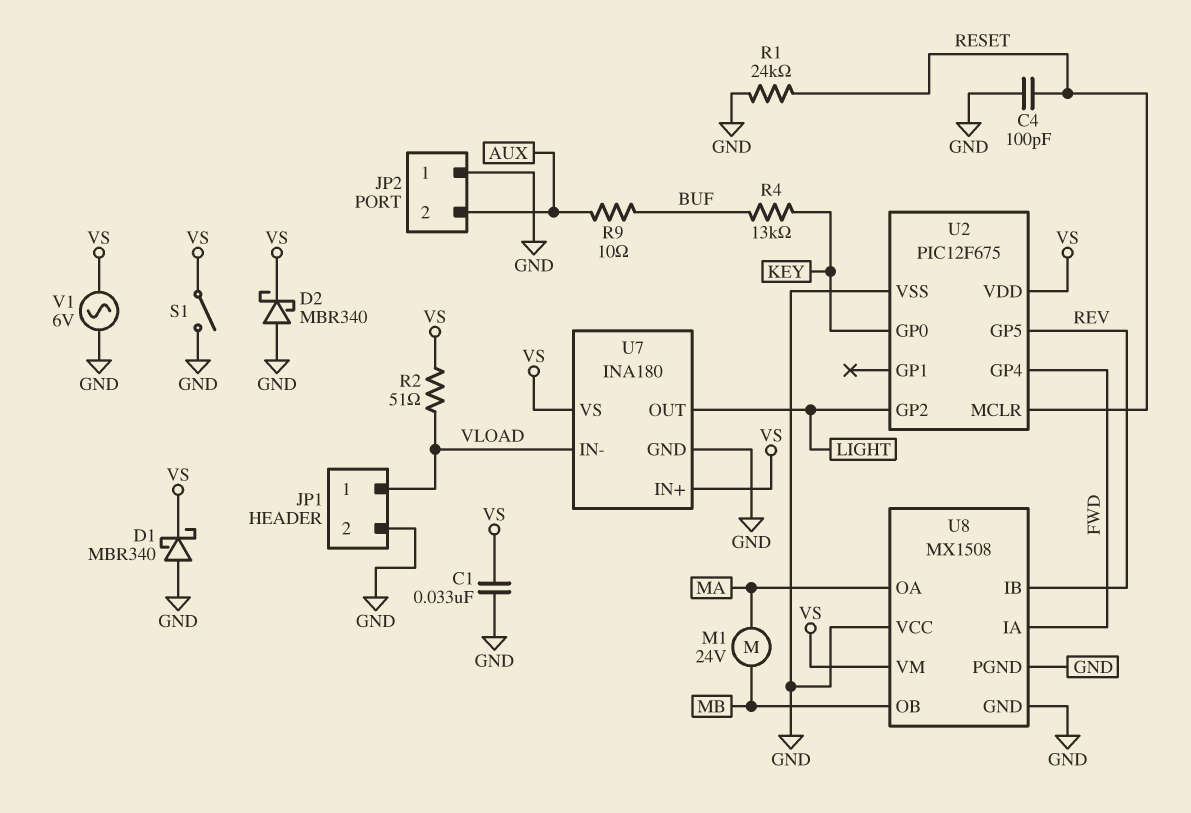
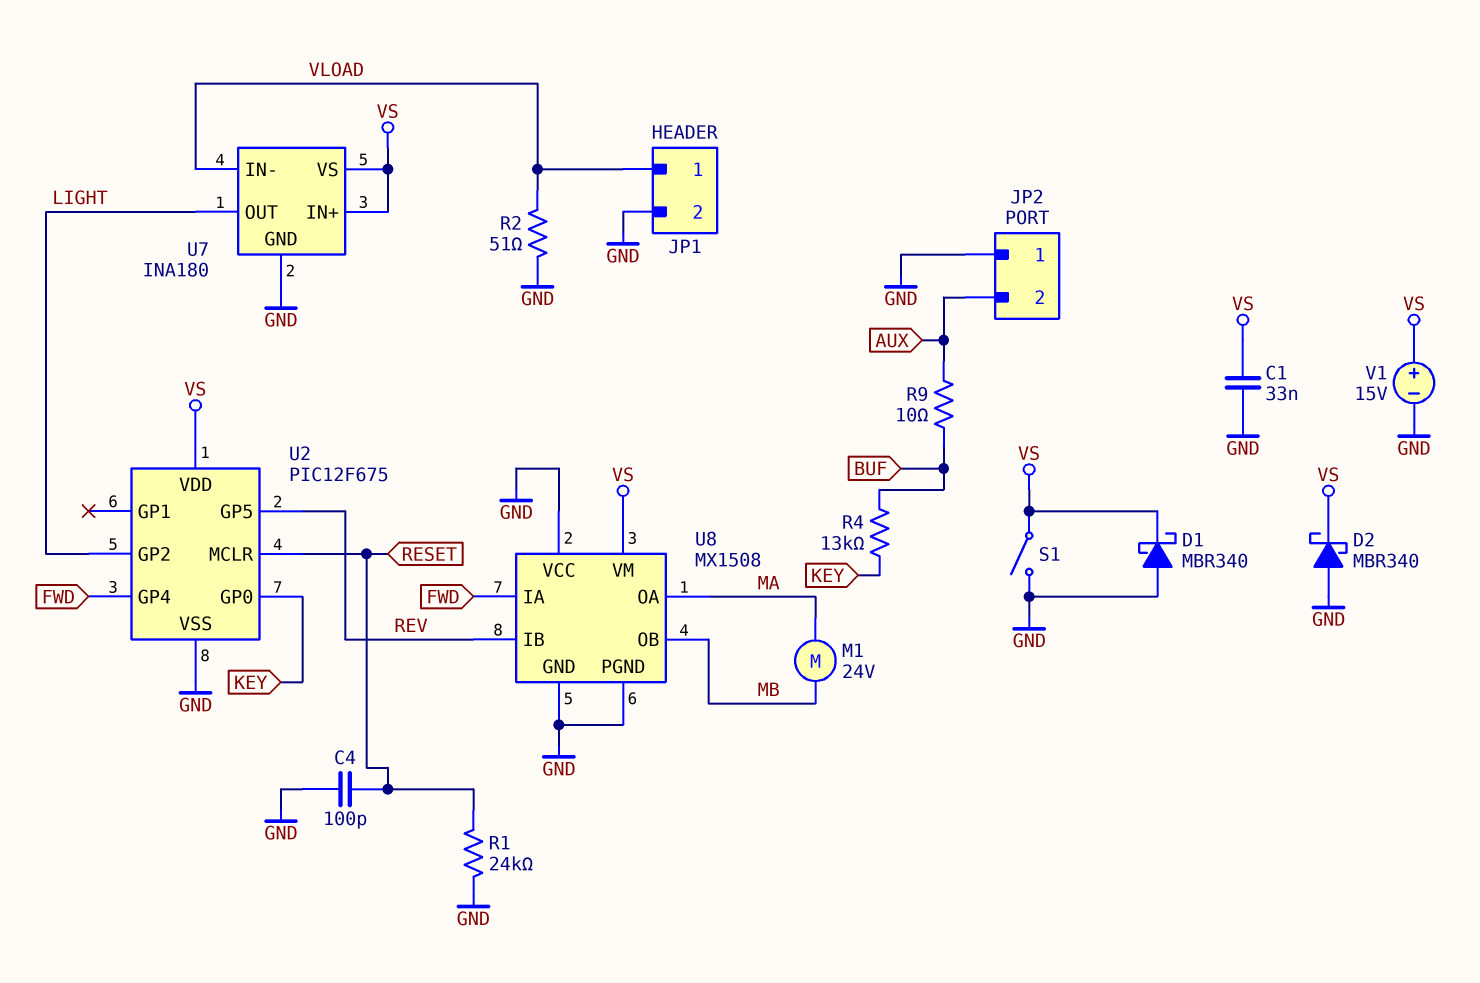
R2: 51 (VLOAD, VS) -> 51 (GND, VLOAD)
V1: AC 6V (GND, VS) -> 15V (plus VS, minus GND)

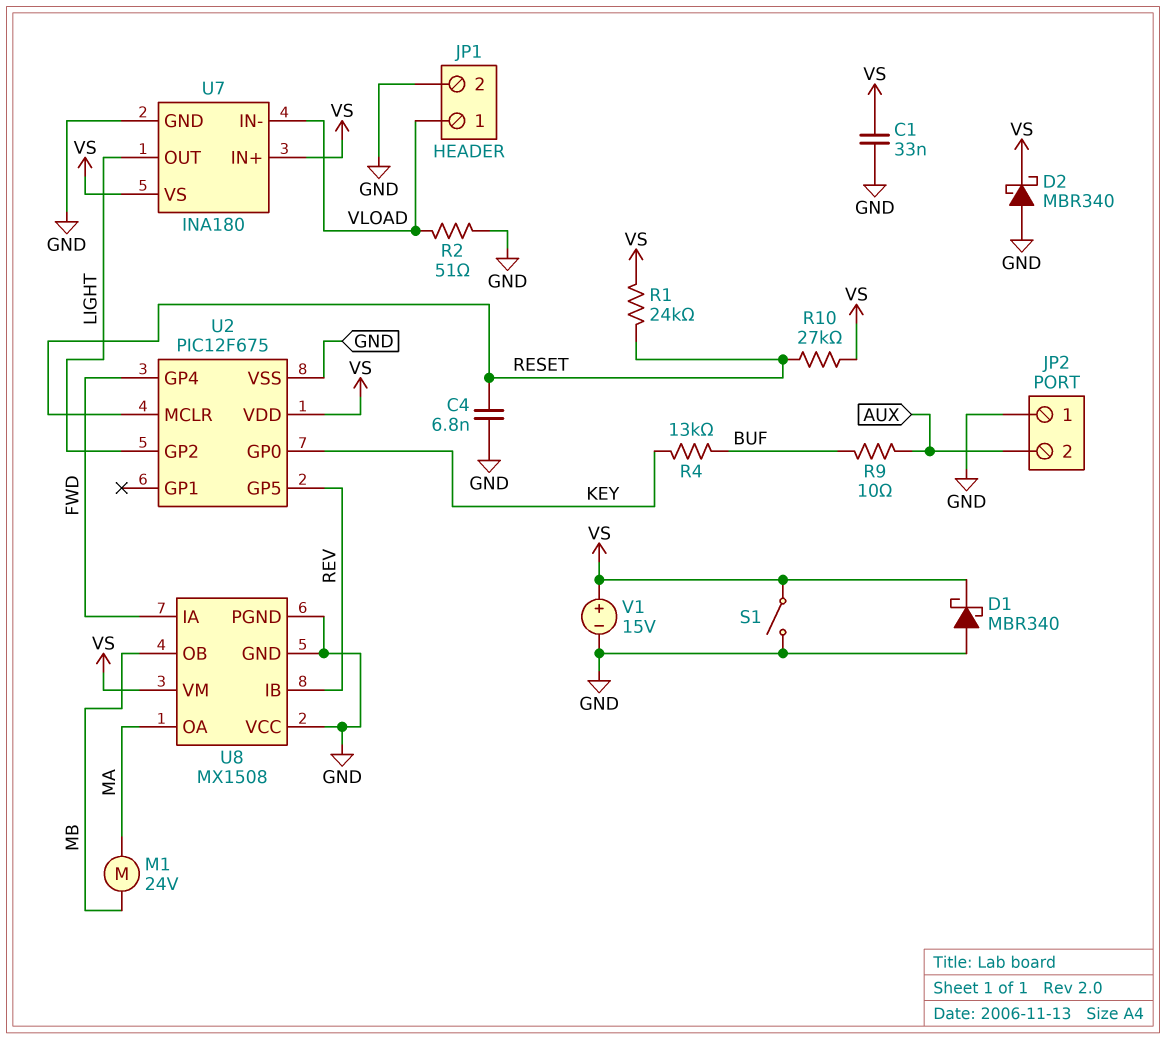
C4: 100pF (GND, RESET) -> 6.8nF (GND, RESET)
R1: 24k (GND, RESET) -> 24k (RESET, VS)
R10: none -> 27k (RESET, VS)

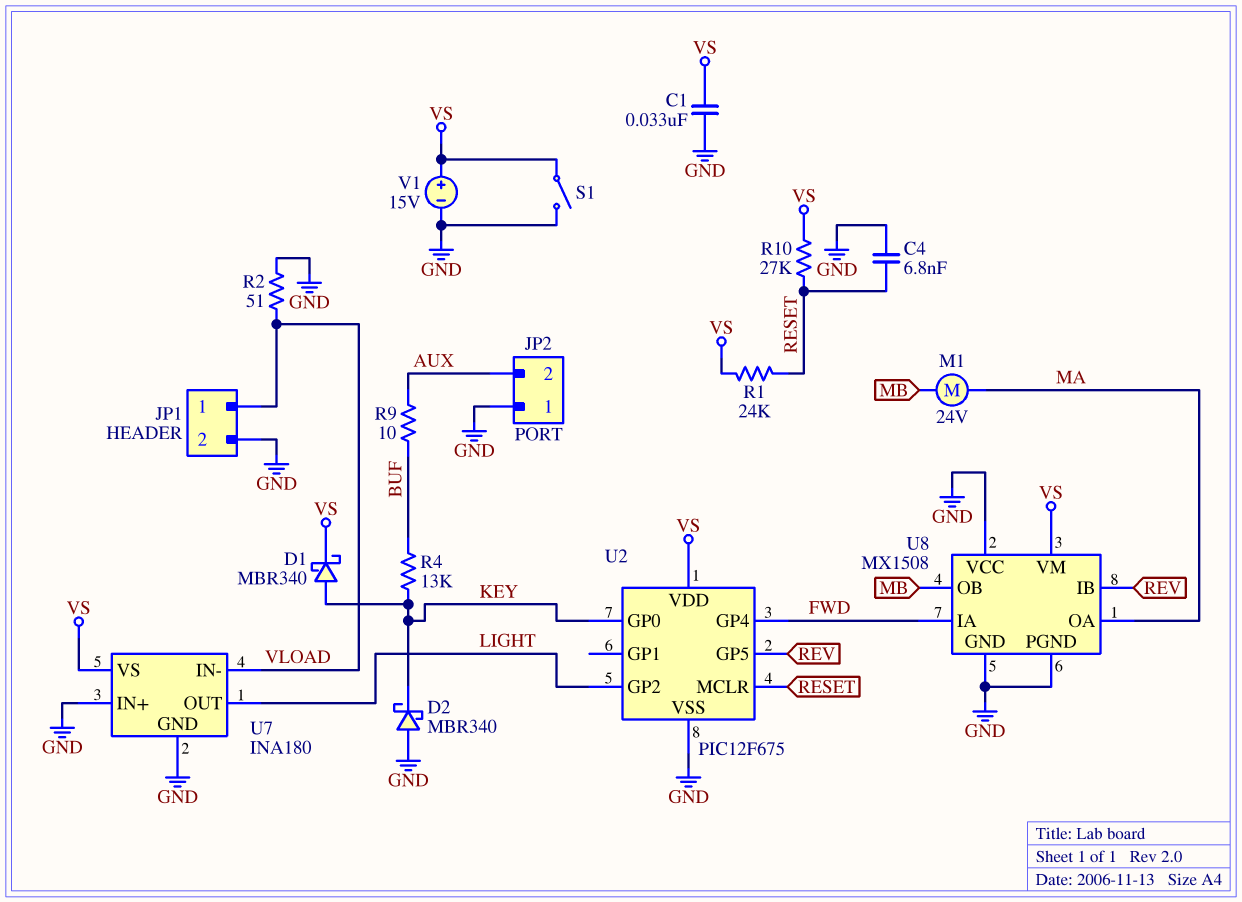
D1: schottky MBR340 (A GND, K VS) -> schottky MBR340 (A KEY, K VS)
D2: schottky MBR340 (A GND, K VS) -> schottky MBR340 (A GND, K KEY)
U7 pin IN+: VS -> GND

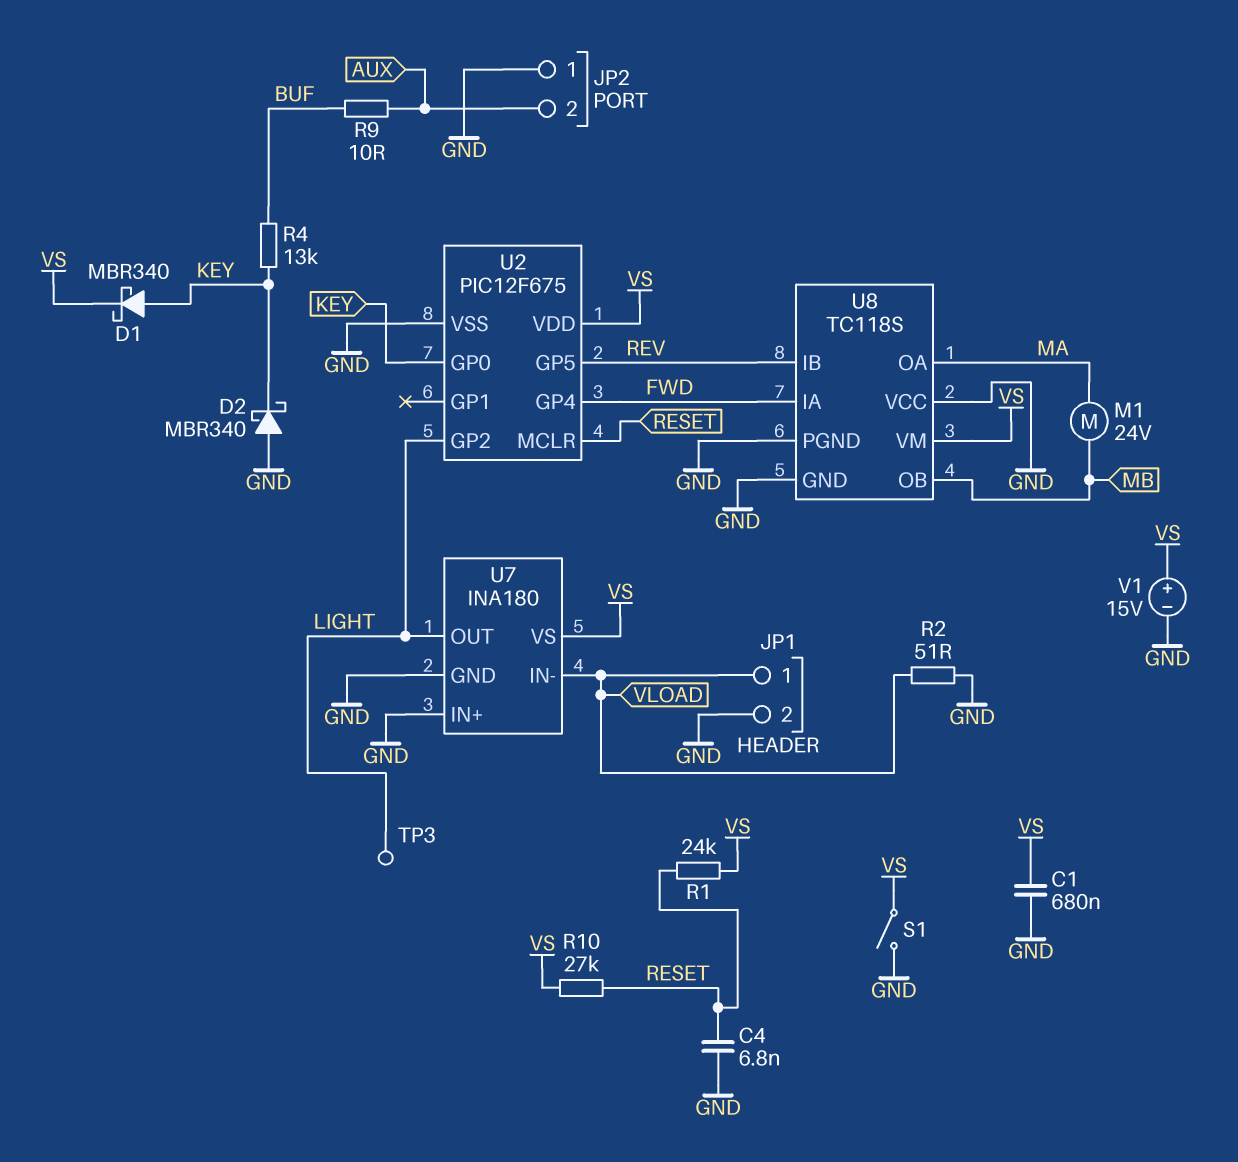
C1: 33nF (GND, VS) -> 680nF (GND, VS)
TP3: none -> test point (LIGHT)
U8: MX1508 -> TC118S

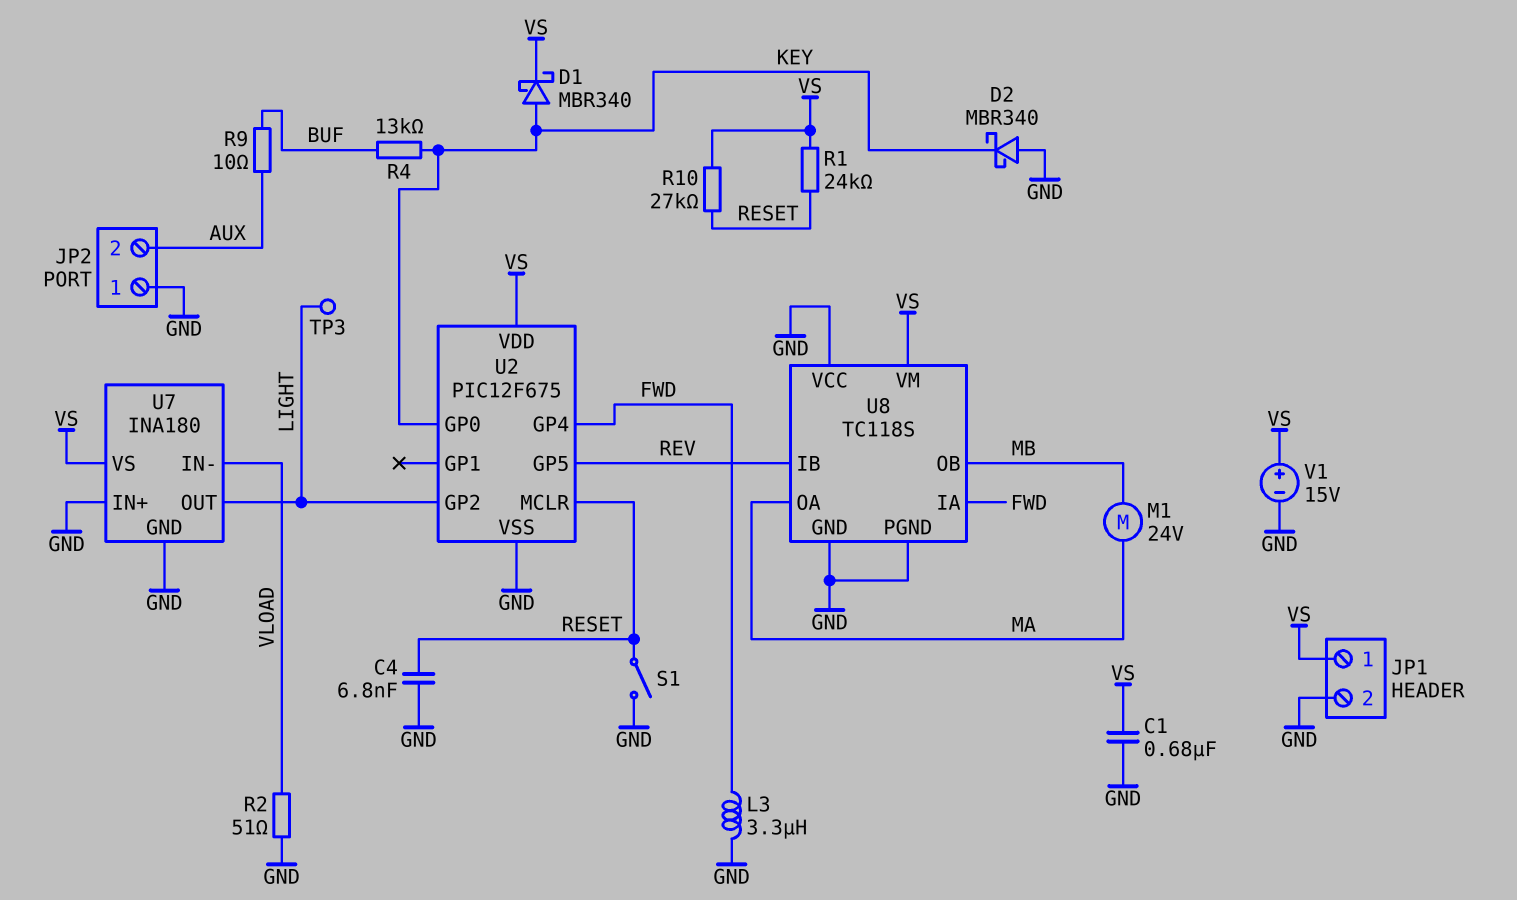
JP1 pin 1: VLOAD -> VS
L3: none -> 3.3uH (FWD, GND)
S1: switch (GND, VS) -> switch (GND, RESET)

